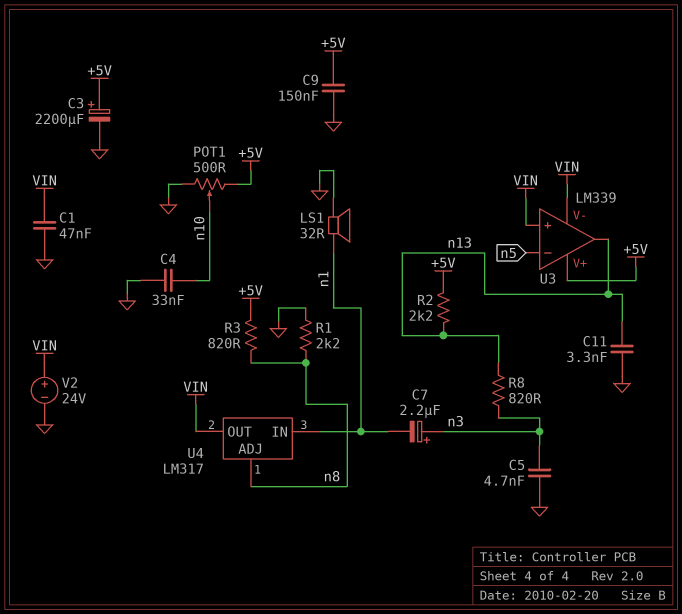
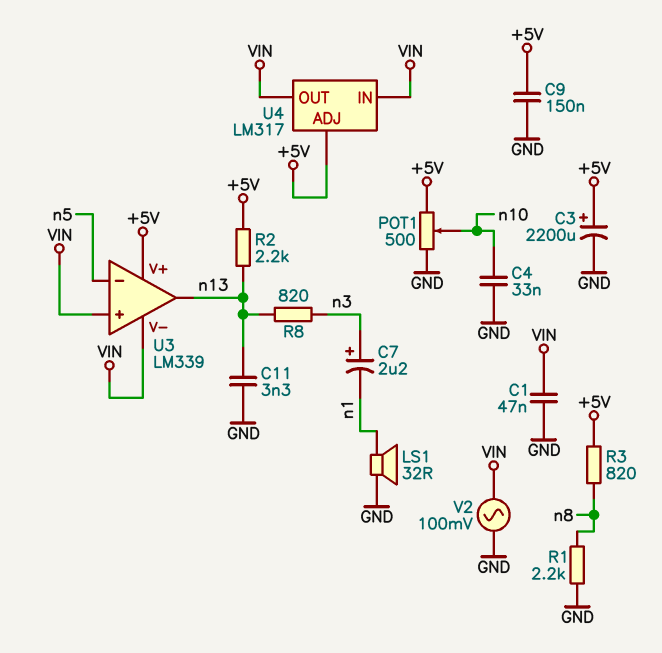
C5: 4.7nF (GND, n3) -> none
U4 pin ADJ: n8 -> +5V
U4 pin IN: n1 -> VIN
V2: 24V (plus VIN, minus GND) -> AC 100mV (GND, VIN)

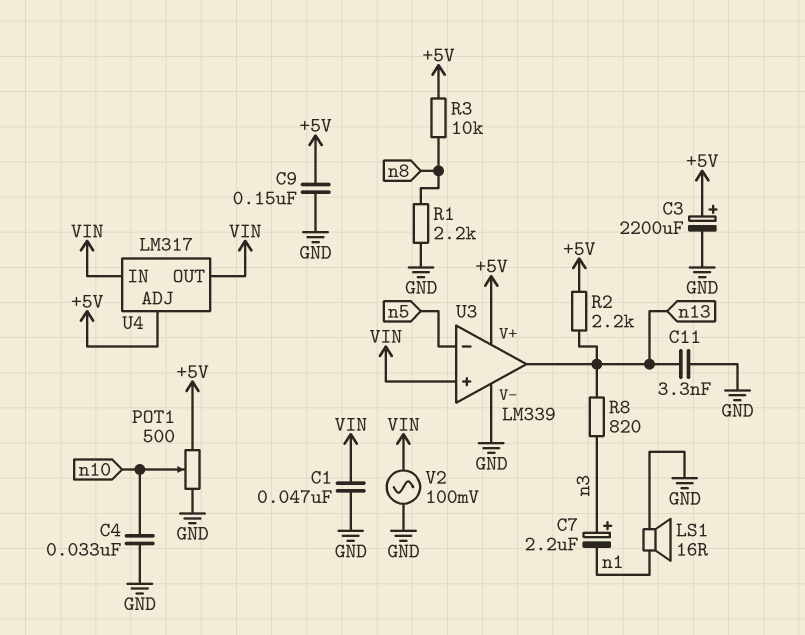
LS1: speaker 32R (GND, n1) -> speaker 16R (GND, n1)
R3: 820 (+5V, n8) -> 10k (+5V, n8)
U3 pin V-: VIN -> GND

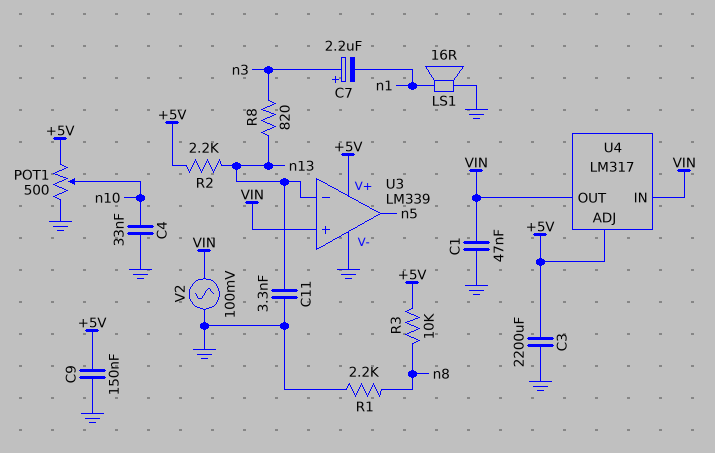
C3: 2200uF (plus +5V, minus GND) -> 2200uF (+5V, GND)
U3 pin in-: n5 -> n13
U3 pin out: n13 -> n5

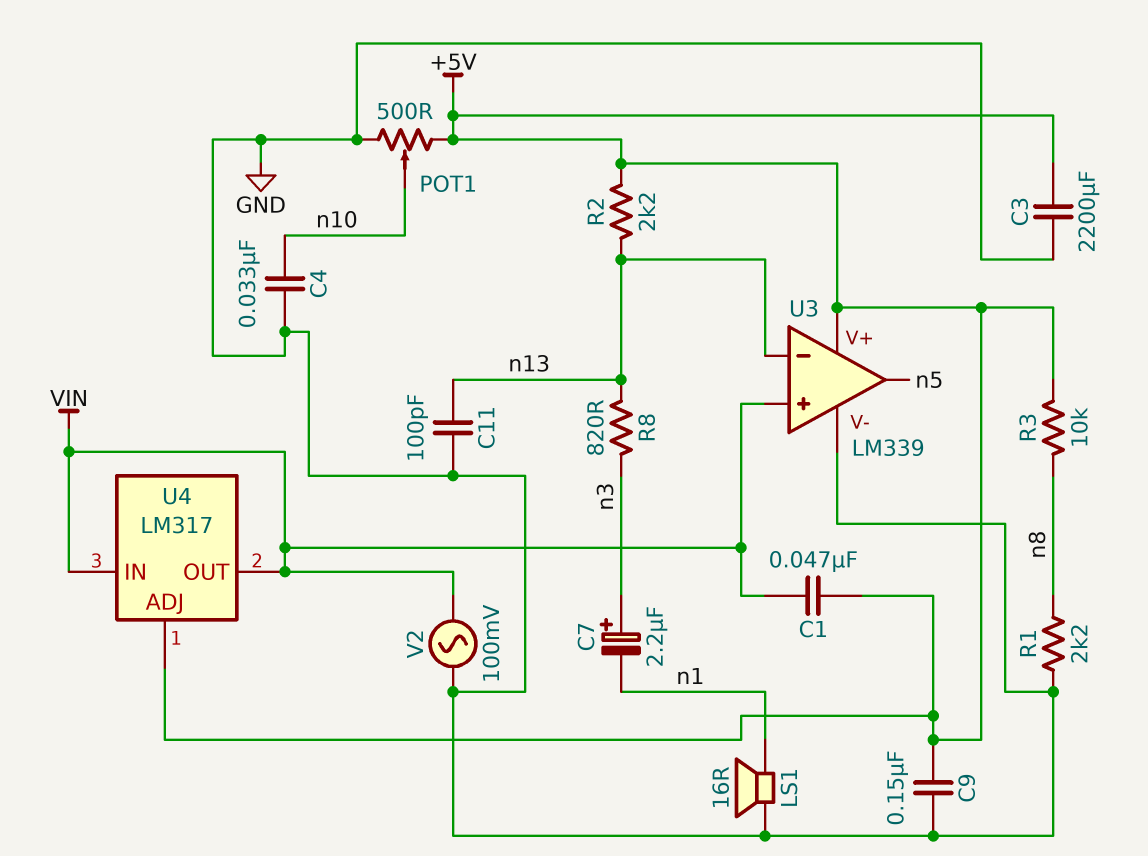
C1: 47nF (GND, VIN) -> 47nF (+5V, VIN)
C11: 3.3nF (GND, n13) -> 100pF (GND, n13)

